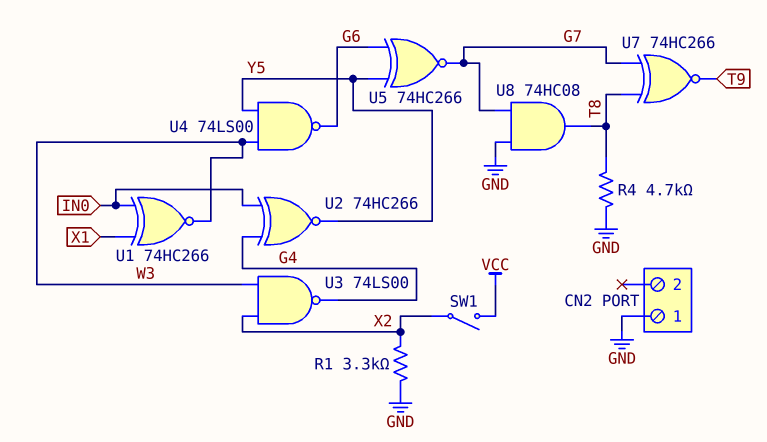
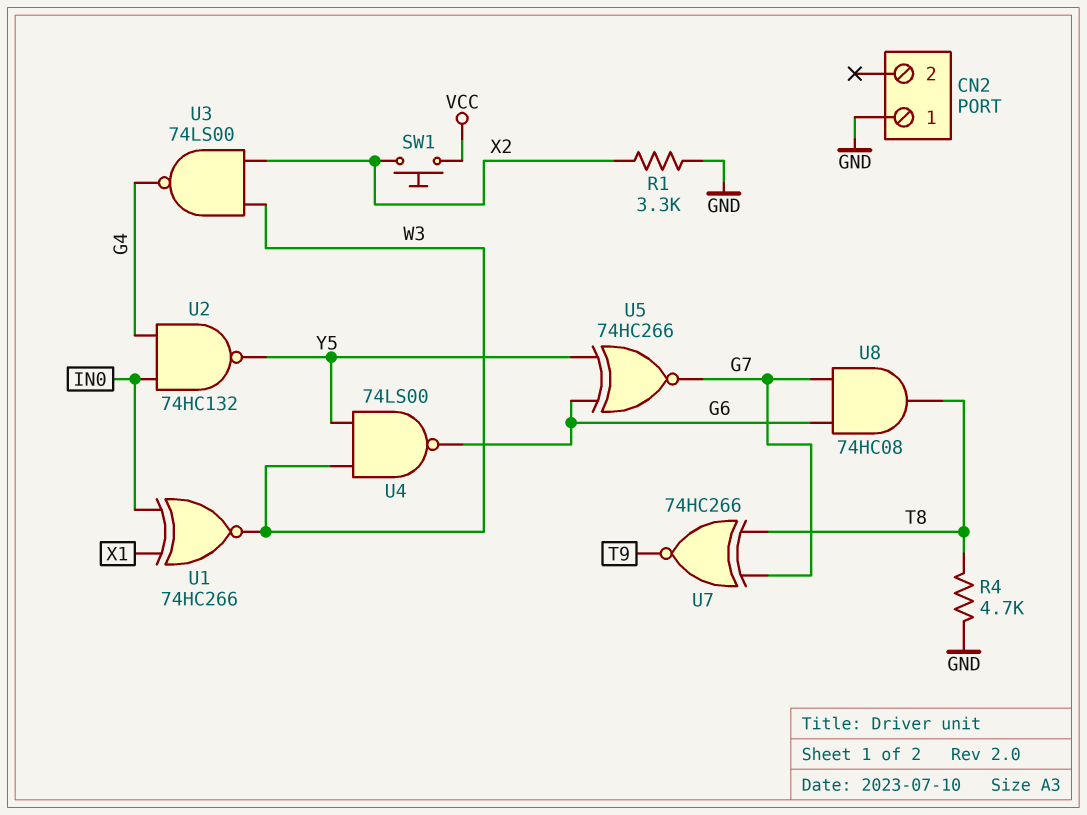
SW1: switch (VCC, X2) -> button (VCC, X2)
U2: XNOR 74HC266 (in G4, in IN0, out Y5) -> NAND 74HC132 (in G4, in IN0, out Y5)
U8: AND 74HC08 (in G7, in GND, out T8) -> AND 74HC08 (in G6, in G7, out T8)

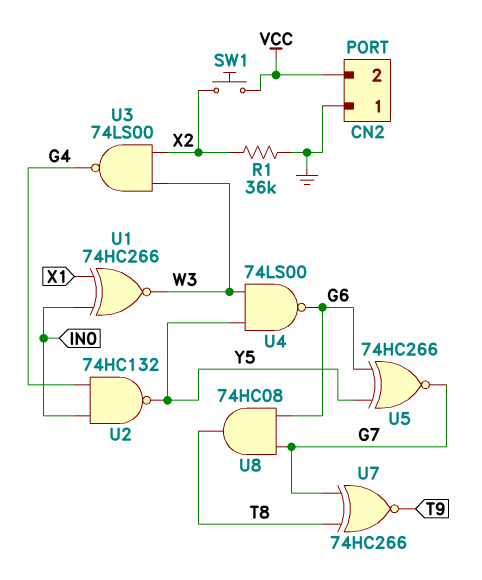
CN2 pin 2: none -> VCC
R1: 3.3k (GND, X2) -> 36k (GND, X2)
R4: 4.7k (GND, T8) -> none

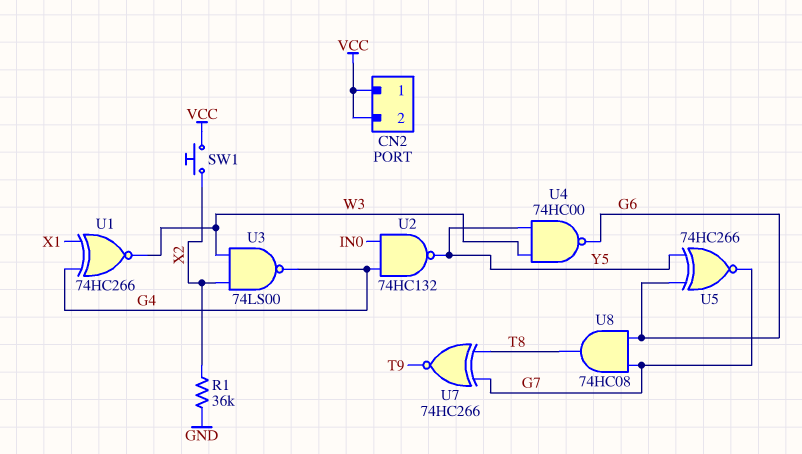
CN2 pin 1: GND -> VCC
U1: XNOR 74HC266 (in IN0, in X1, out W3) -> XNOR 74HC266 (in G4, in X1, out W3)
U4: NAND 74LS00 (in W3, in Y5, out G6) -> NAND 74HC00 (in W3, in Y5, out G6)

